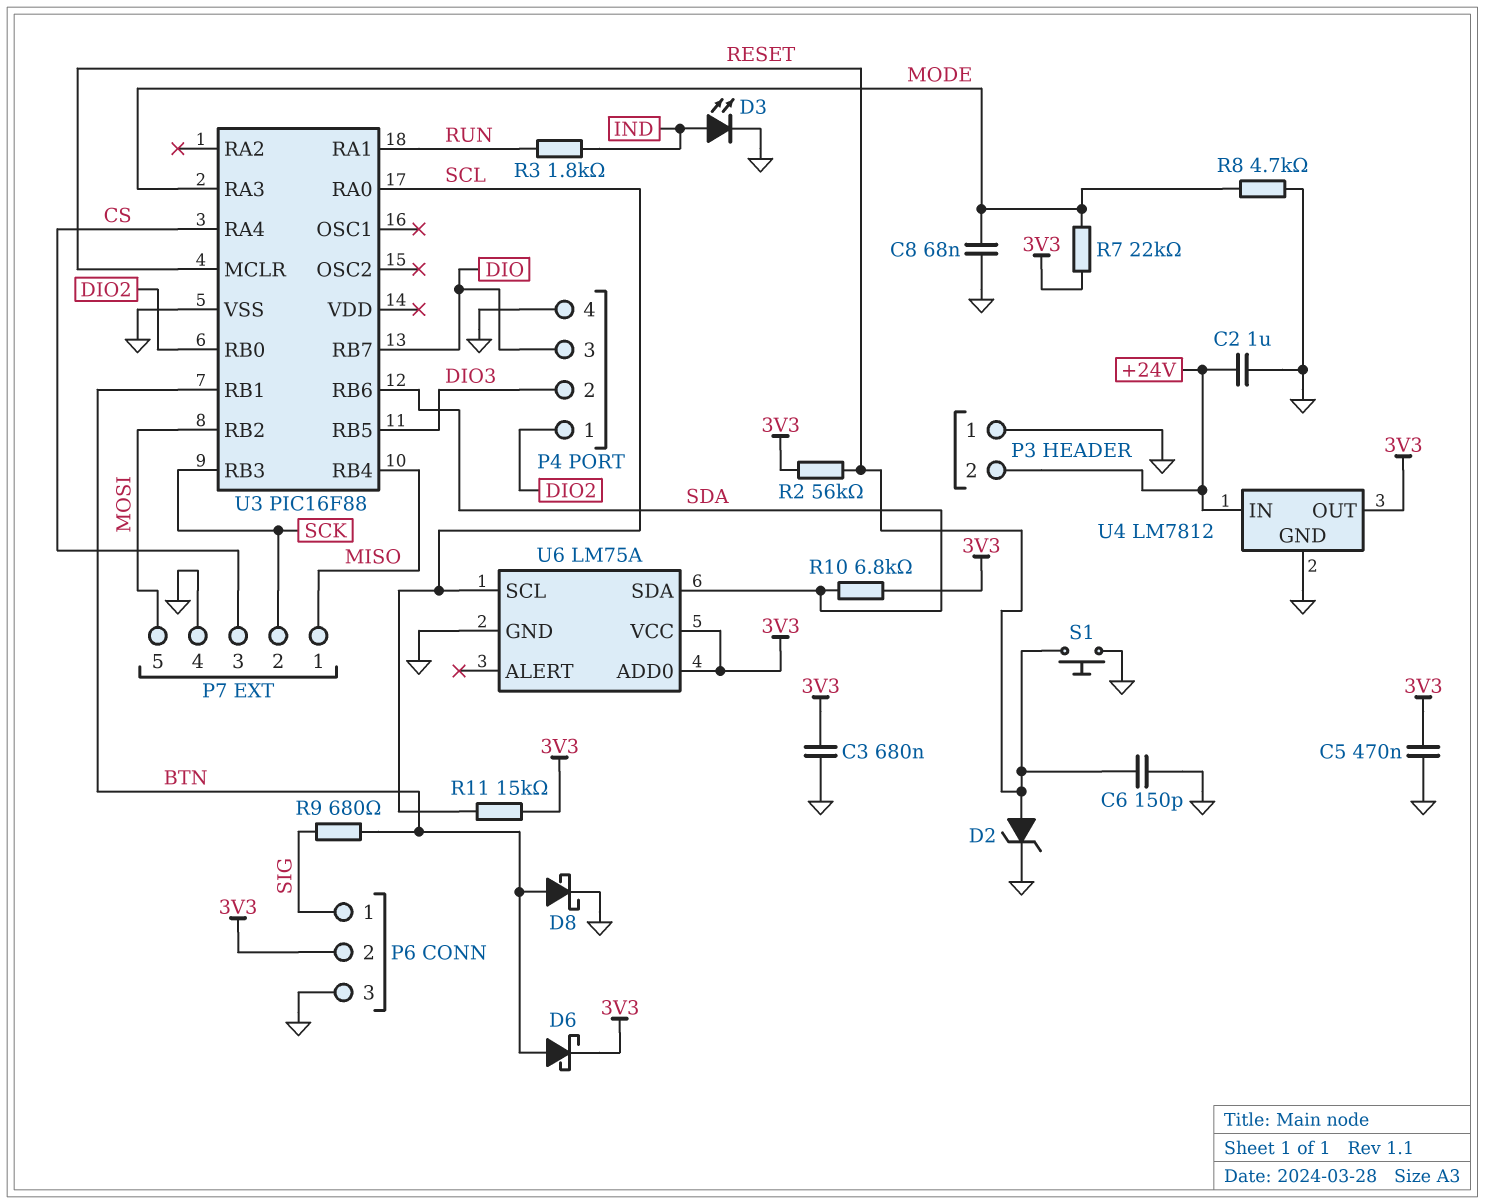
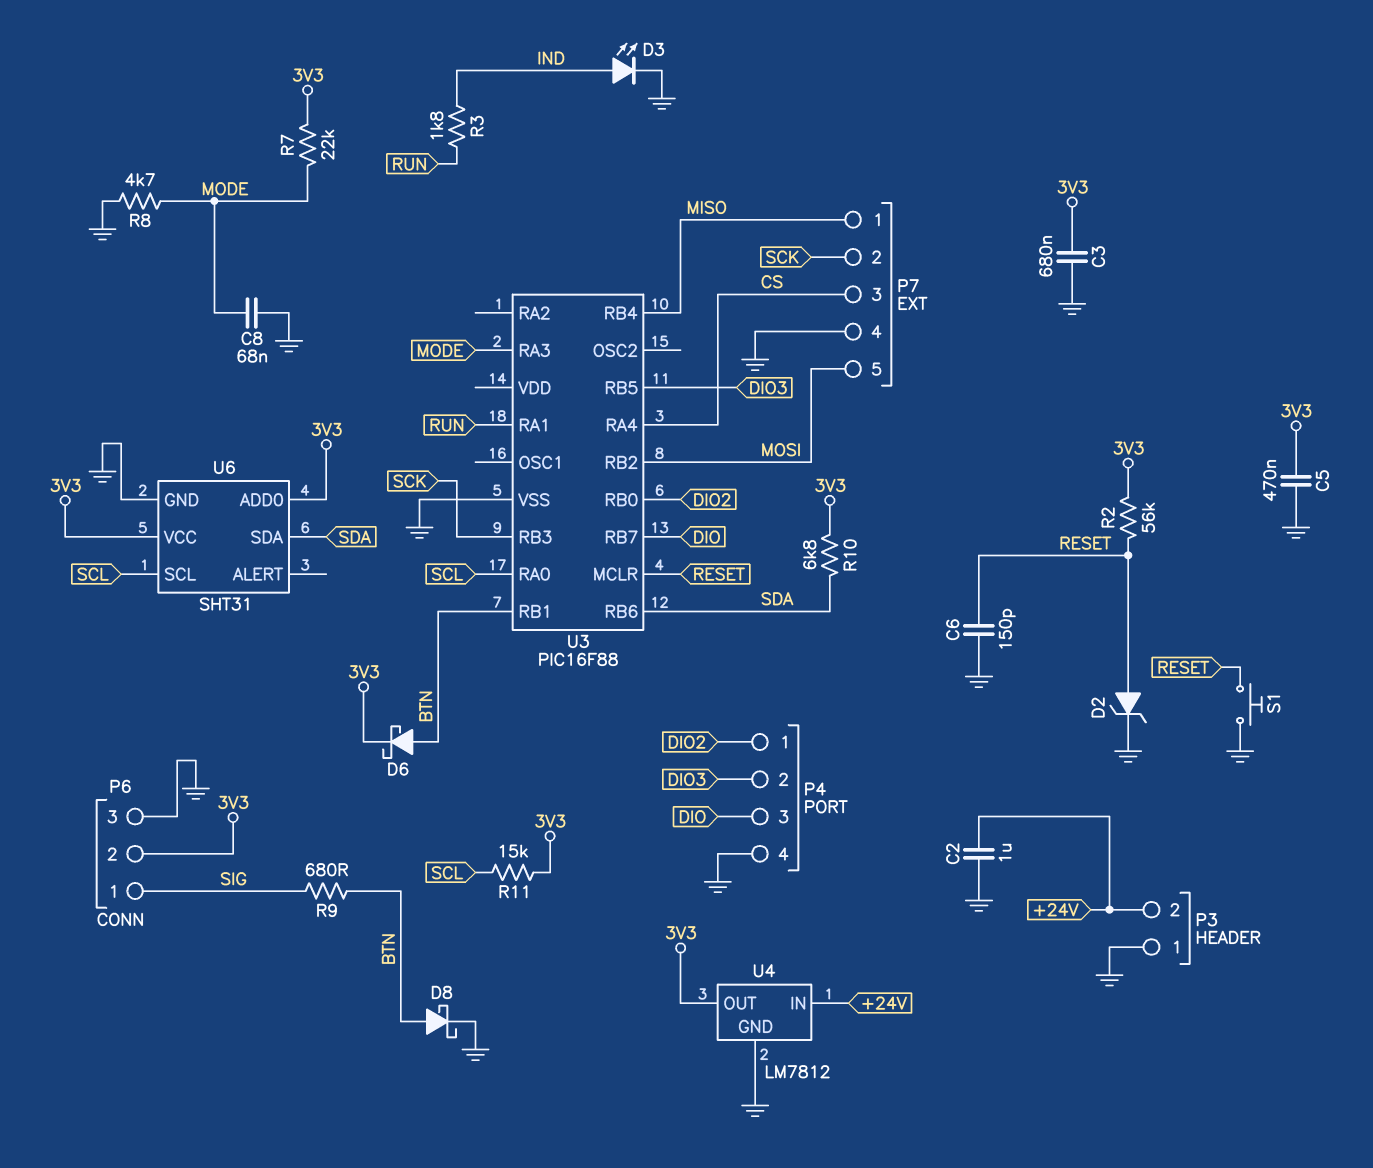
U6: LM75A -> SHT31

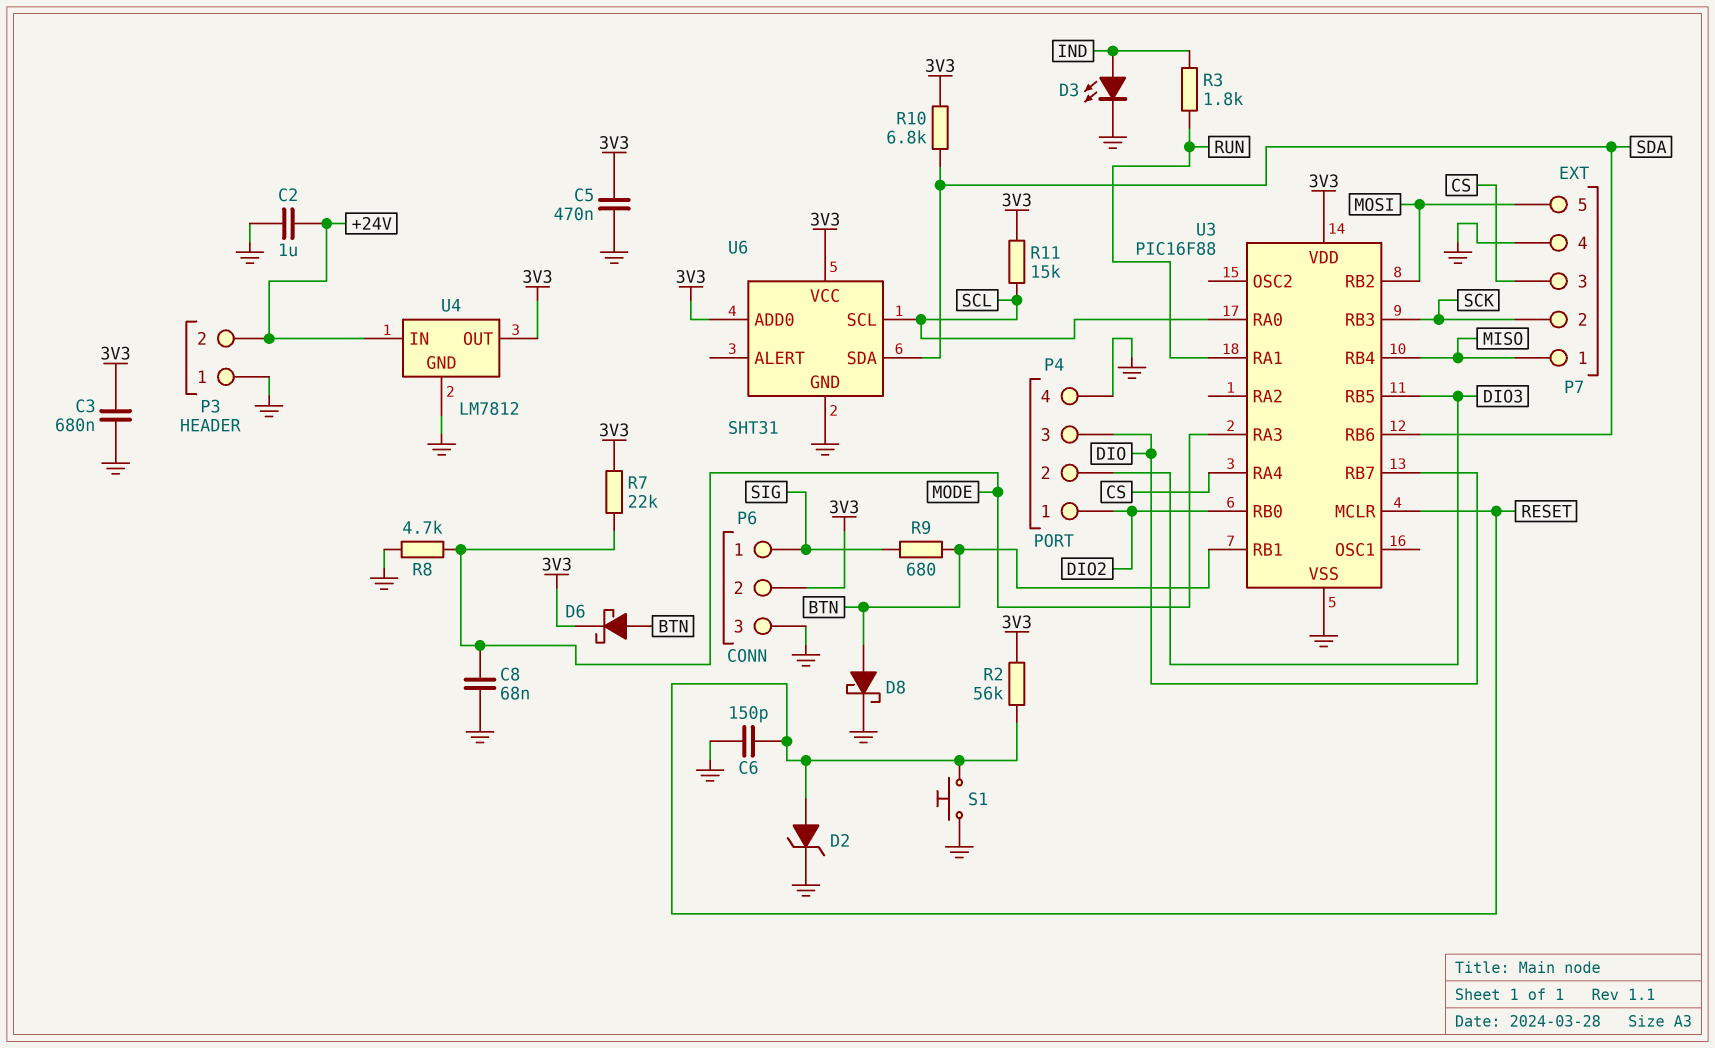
U3 pin VDD: none -> 3V3

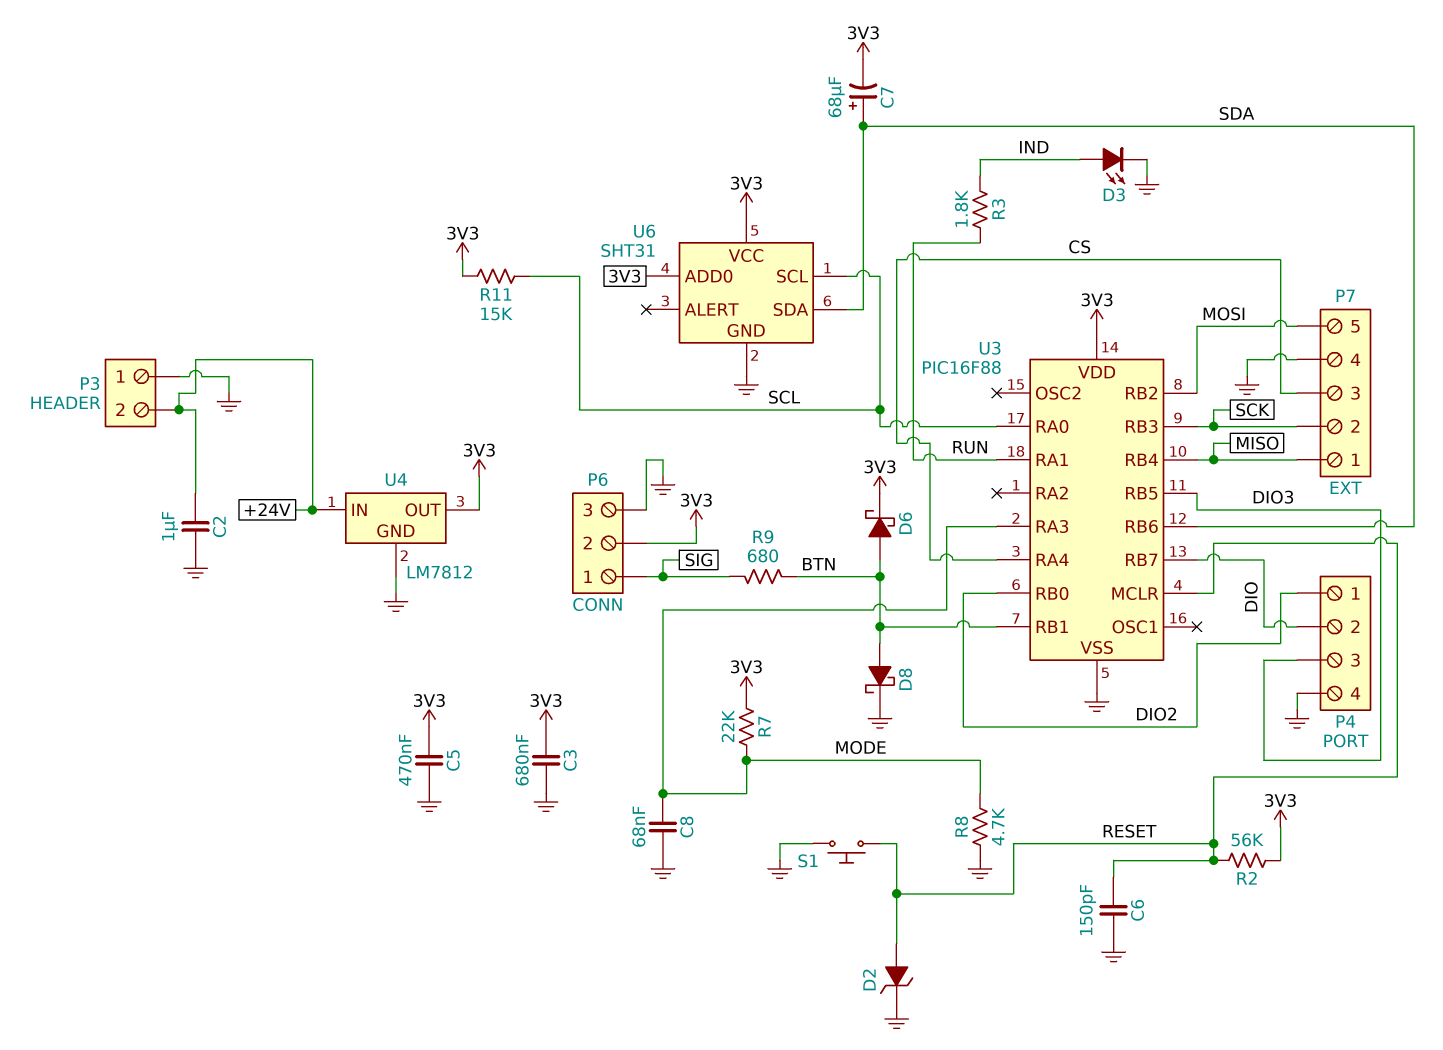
C7: none -> 68uF (plus SDA, minus 3V3)
P4 pin 2: DIO3 -> DIO
P4 pin 3: DIO -> DIO3
R10: 6.8k (3V3, SDA) -> none

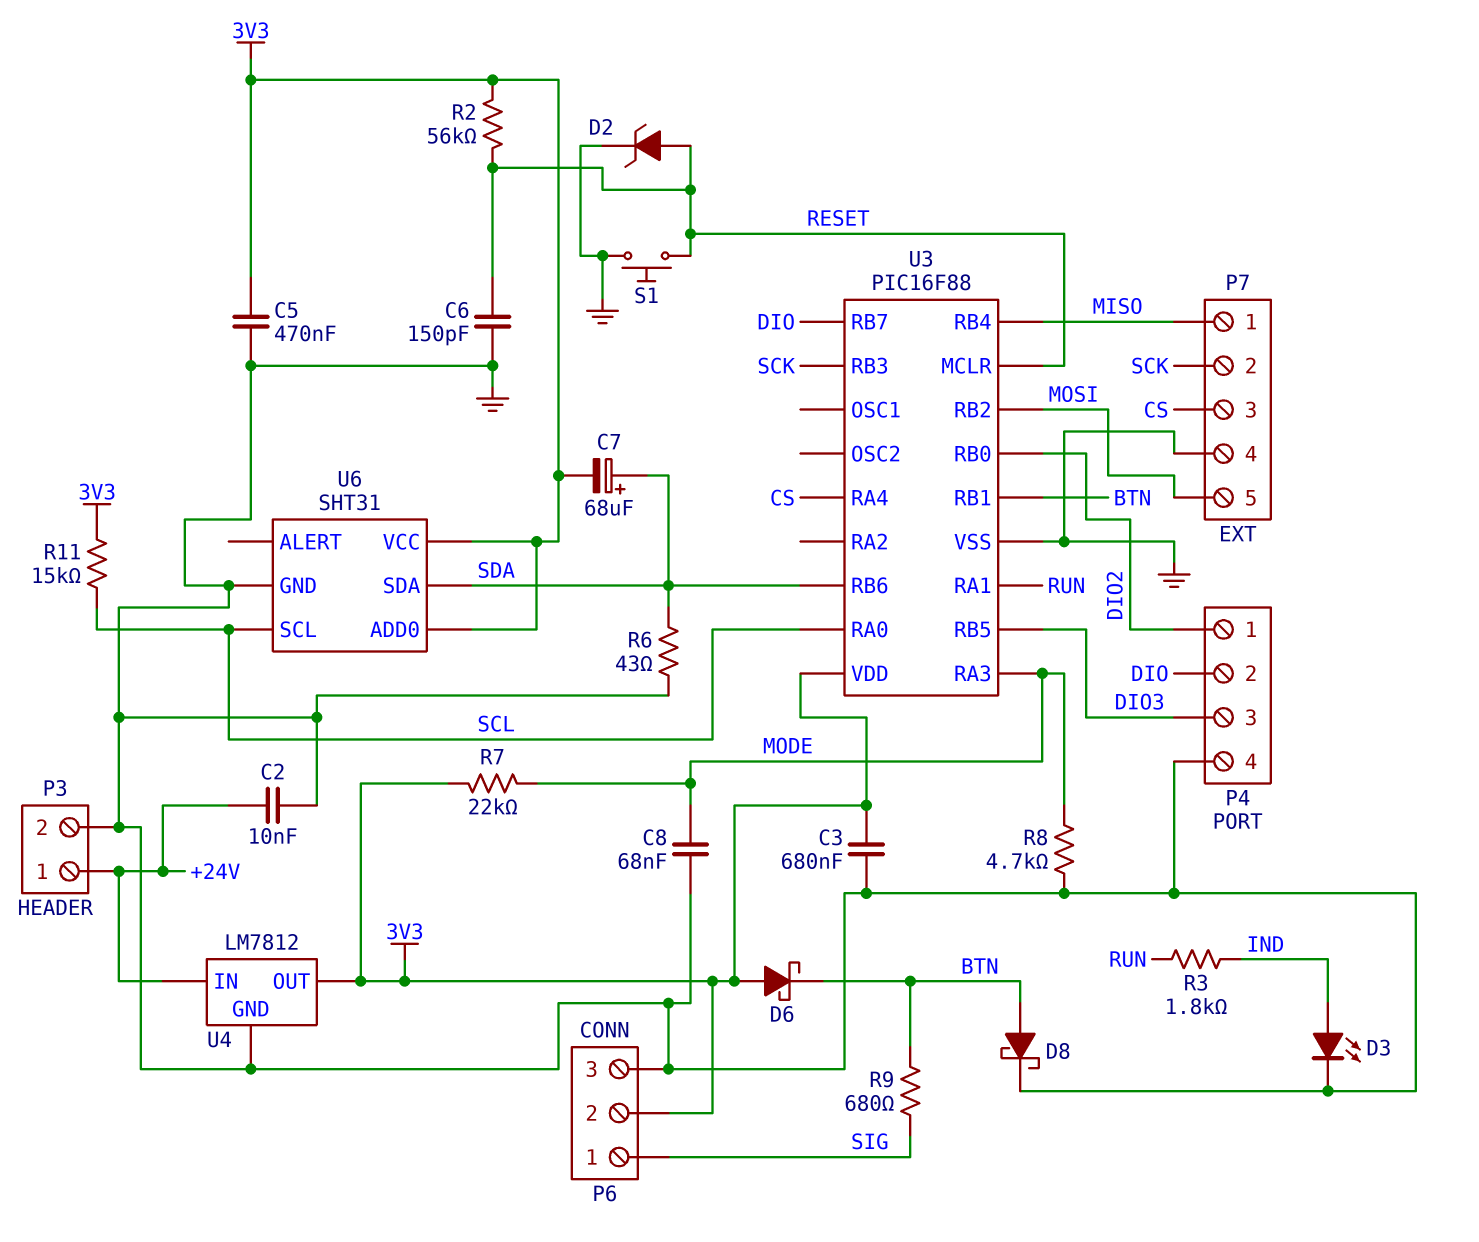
C2: 1uF (+24V, GND) -> 10nF (+24V, GND)
D6: schottky (A BTN, K 3V3) -> schottky (A 3V3, K BTN)
P3 pin 1: GND -> +24V
P3 pin 2: +24V -> GND
R6: none -> 43 (GND, SDA)

